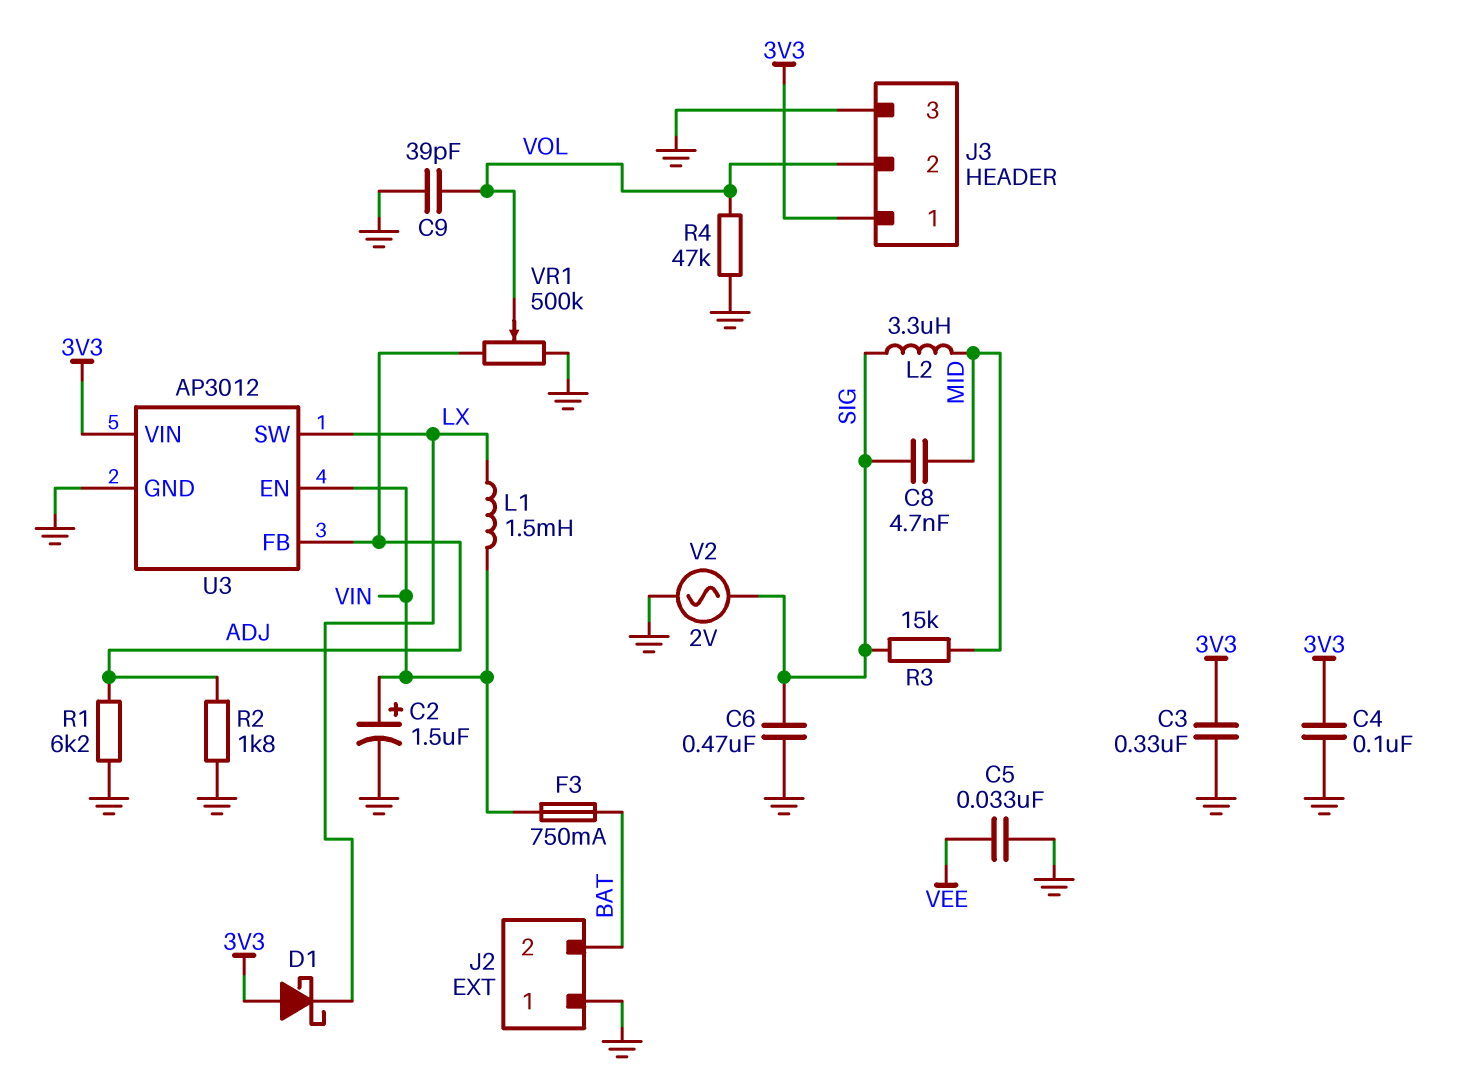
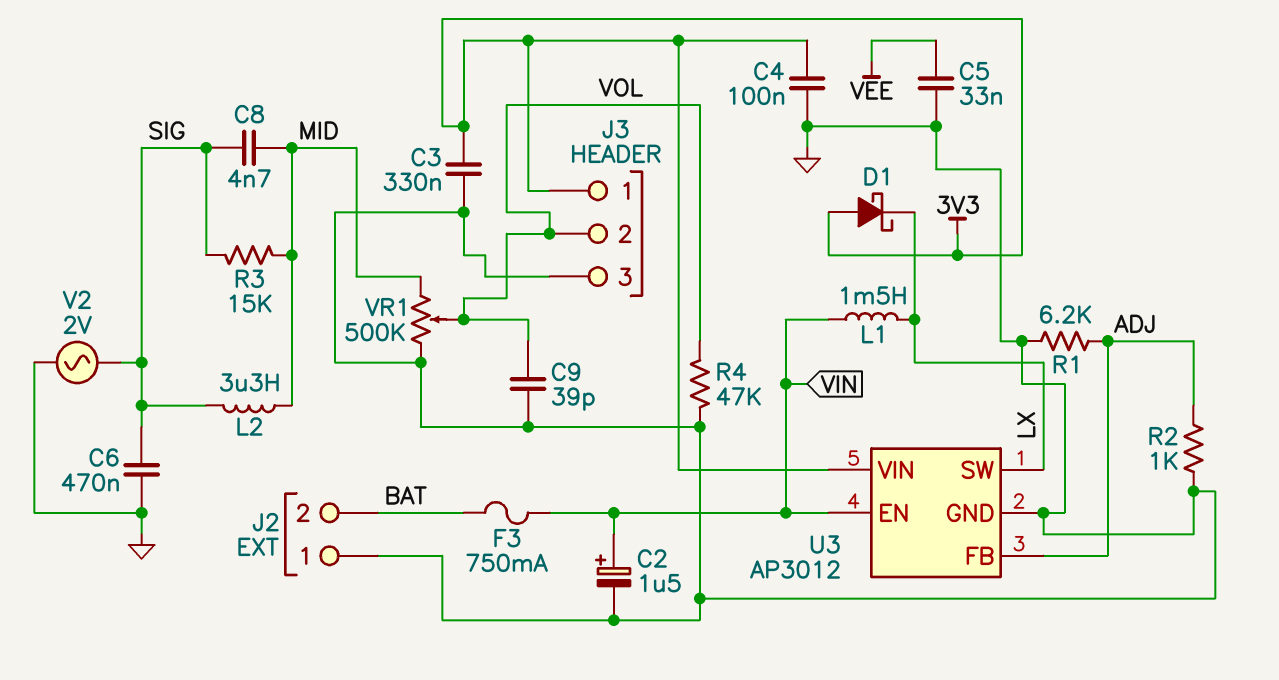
R2: 1.8k (ADJ, GND) -> 1k (ADJ, GND)
VR1: 500k (ADJ, GND, wiper VOL) -> 500k (GND, MID, wiper VOL)

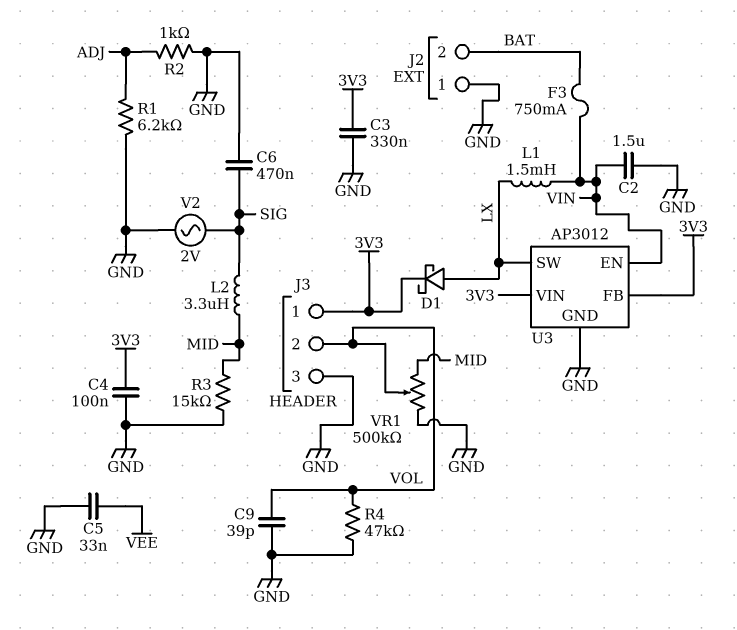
C2: 1.5uF (plus VIN, minus GND) -> 1.5uF (GND, VIN)
C8: 4.7nF (MID, SIG) -> none
D1: schottky (A 3V3, K LX) -> schottky (A LX, K 3V3)
R3: 15k (MID, SIG) -> 15k (GND, MID)
U3 pin FB: ADJ -> 3V3

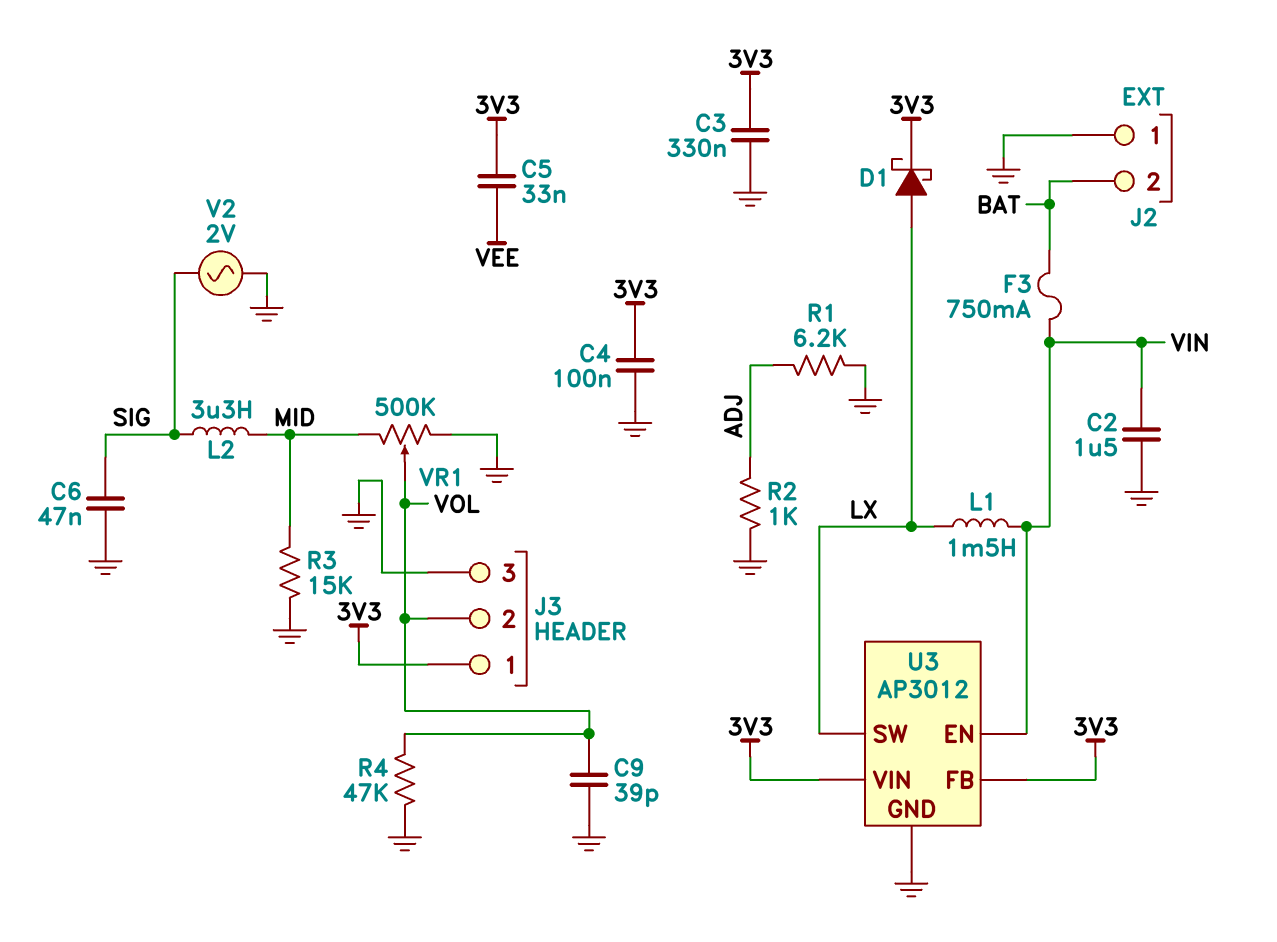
C5: 33nF (GND, VEE) -> 33nF (3V3, VEE)
C6: 470nF (GND, SIG) -> 47nF (GND, SIG)

